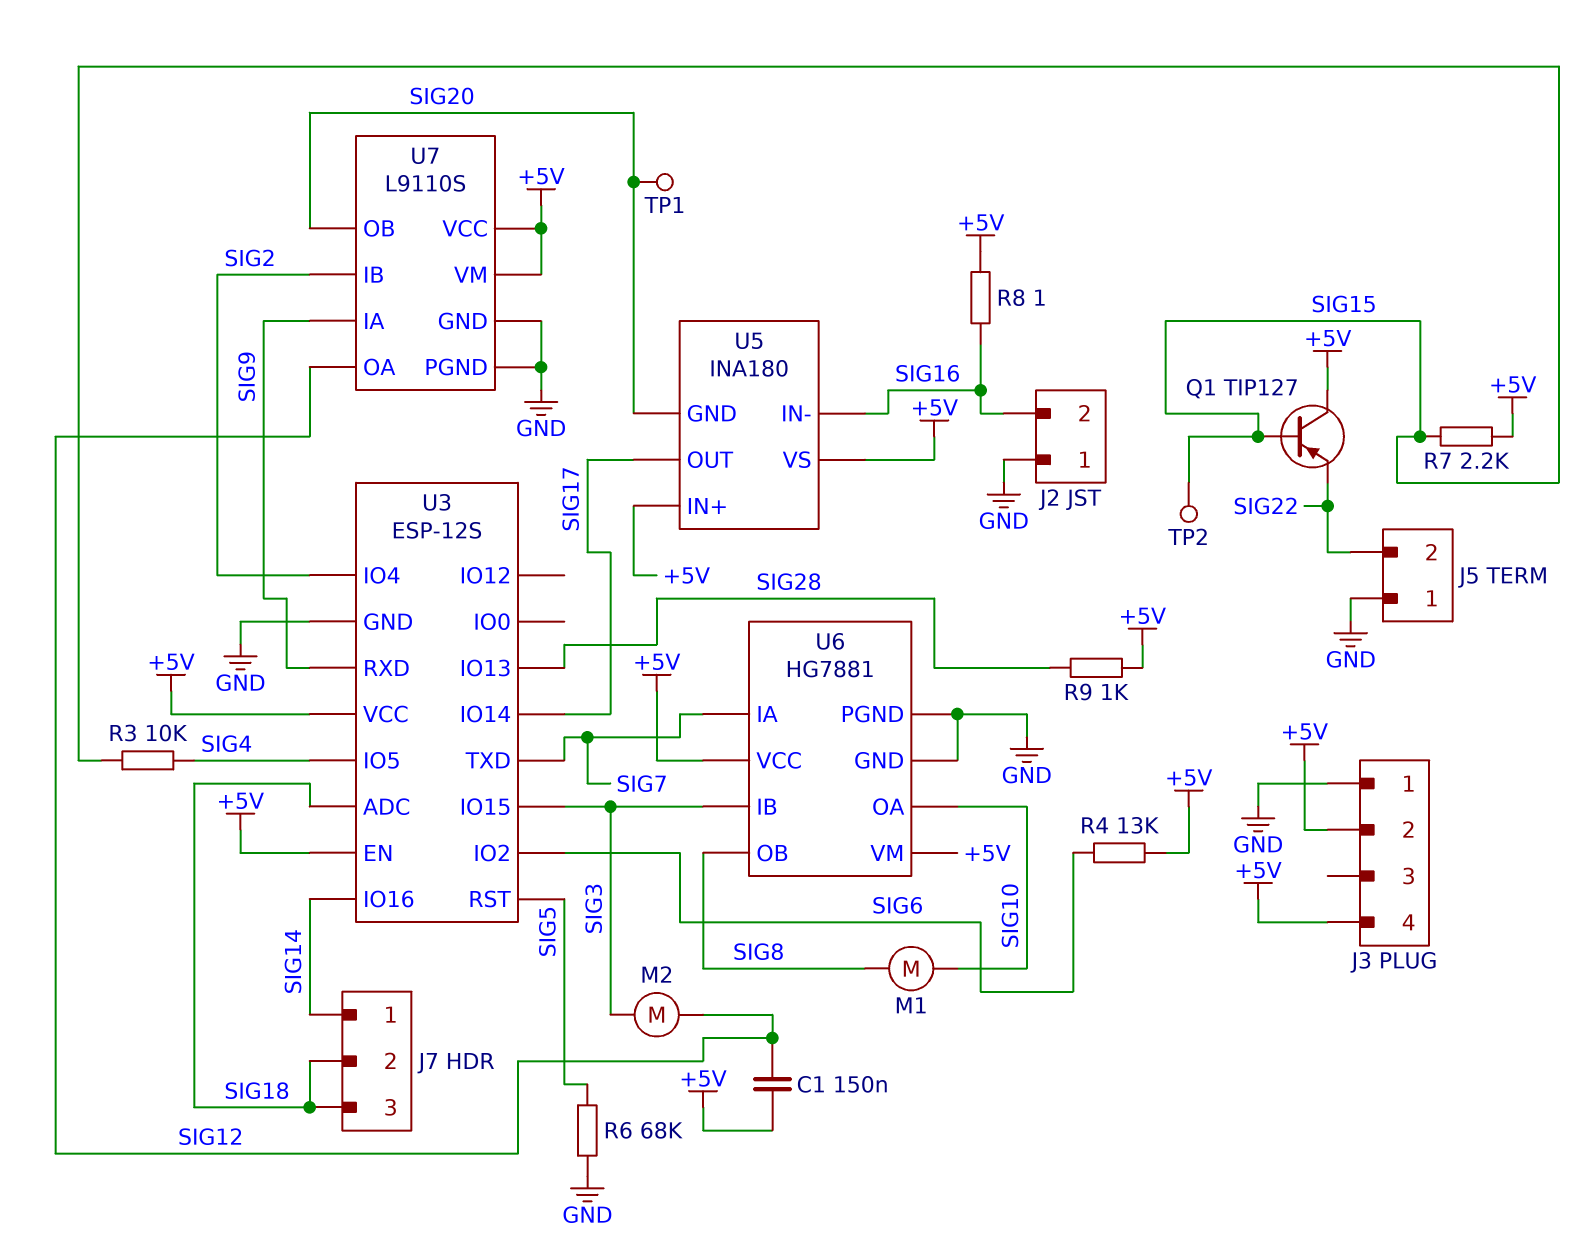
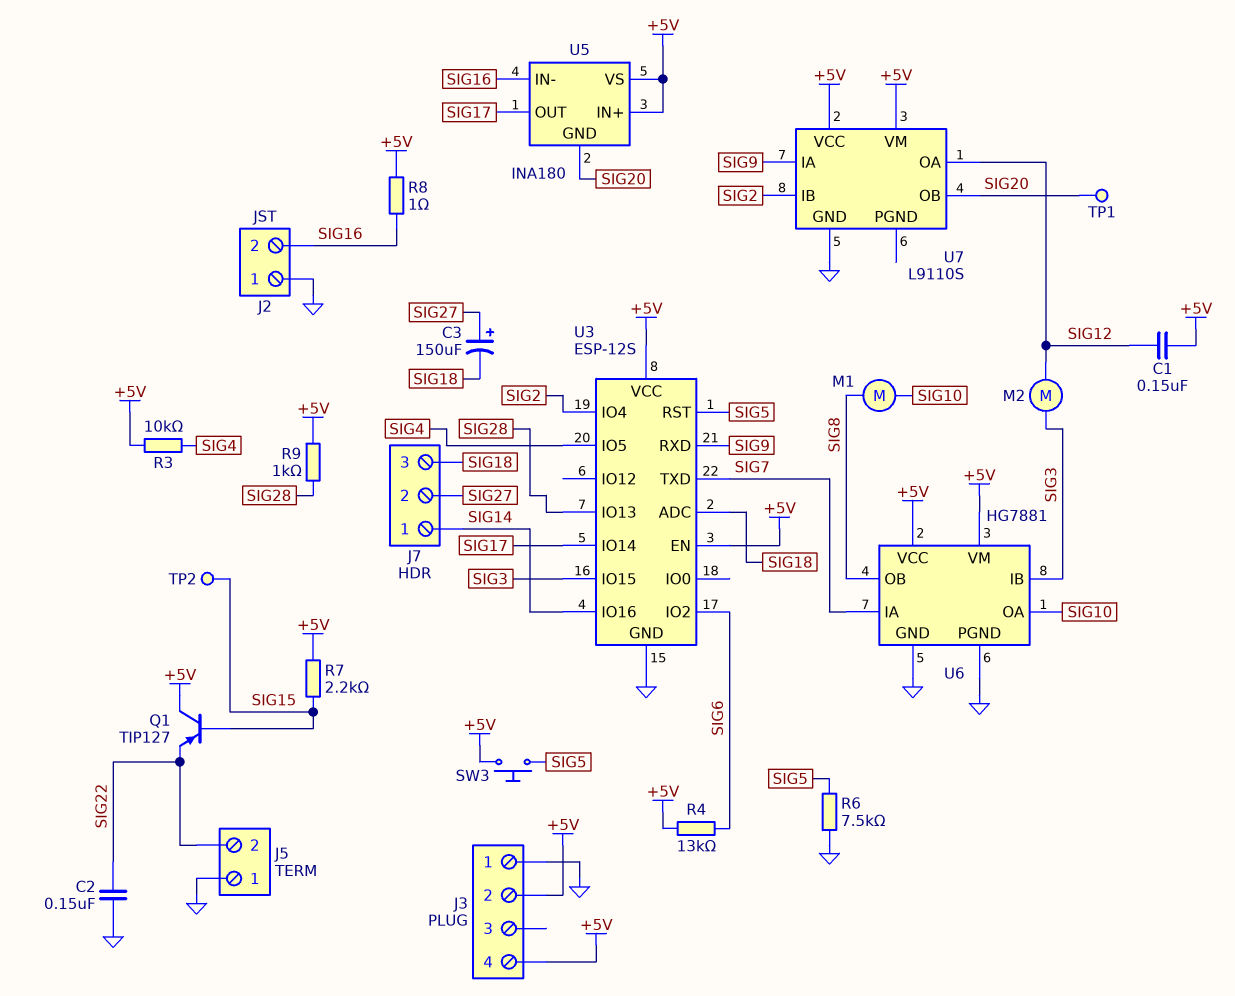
C2: none -> 150nF (GND, SIG22)
C3: none -> 150uF (plus SIG27, minus SIG18)
J7 pin 2: SIG18 -> SIG27
R3: 10k (SIG4, SIG15) -> 10k (+5V, SIG4)
R6: 68k (GND, SIG5) -> 7.5k (GND, SIG5)
SW3: none -> button (+5V, SIG5)
U7 pin PGND: GND -> none

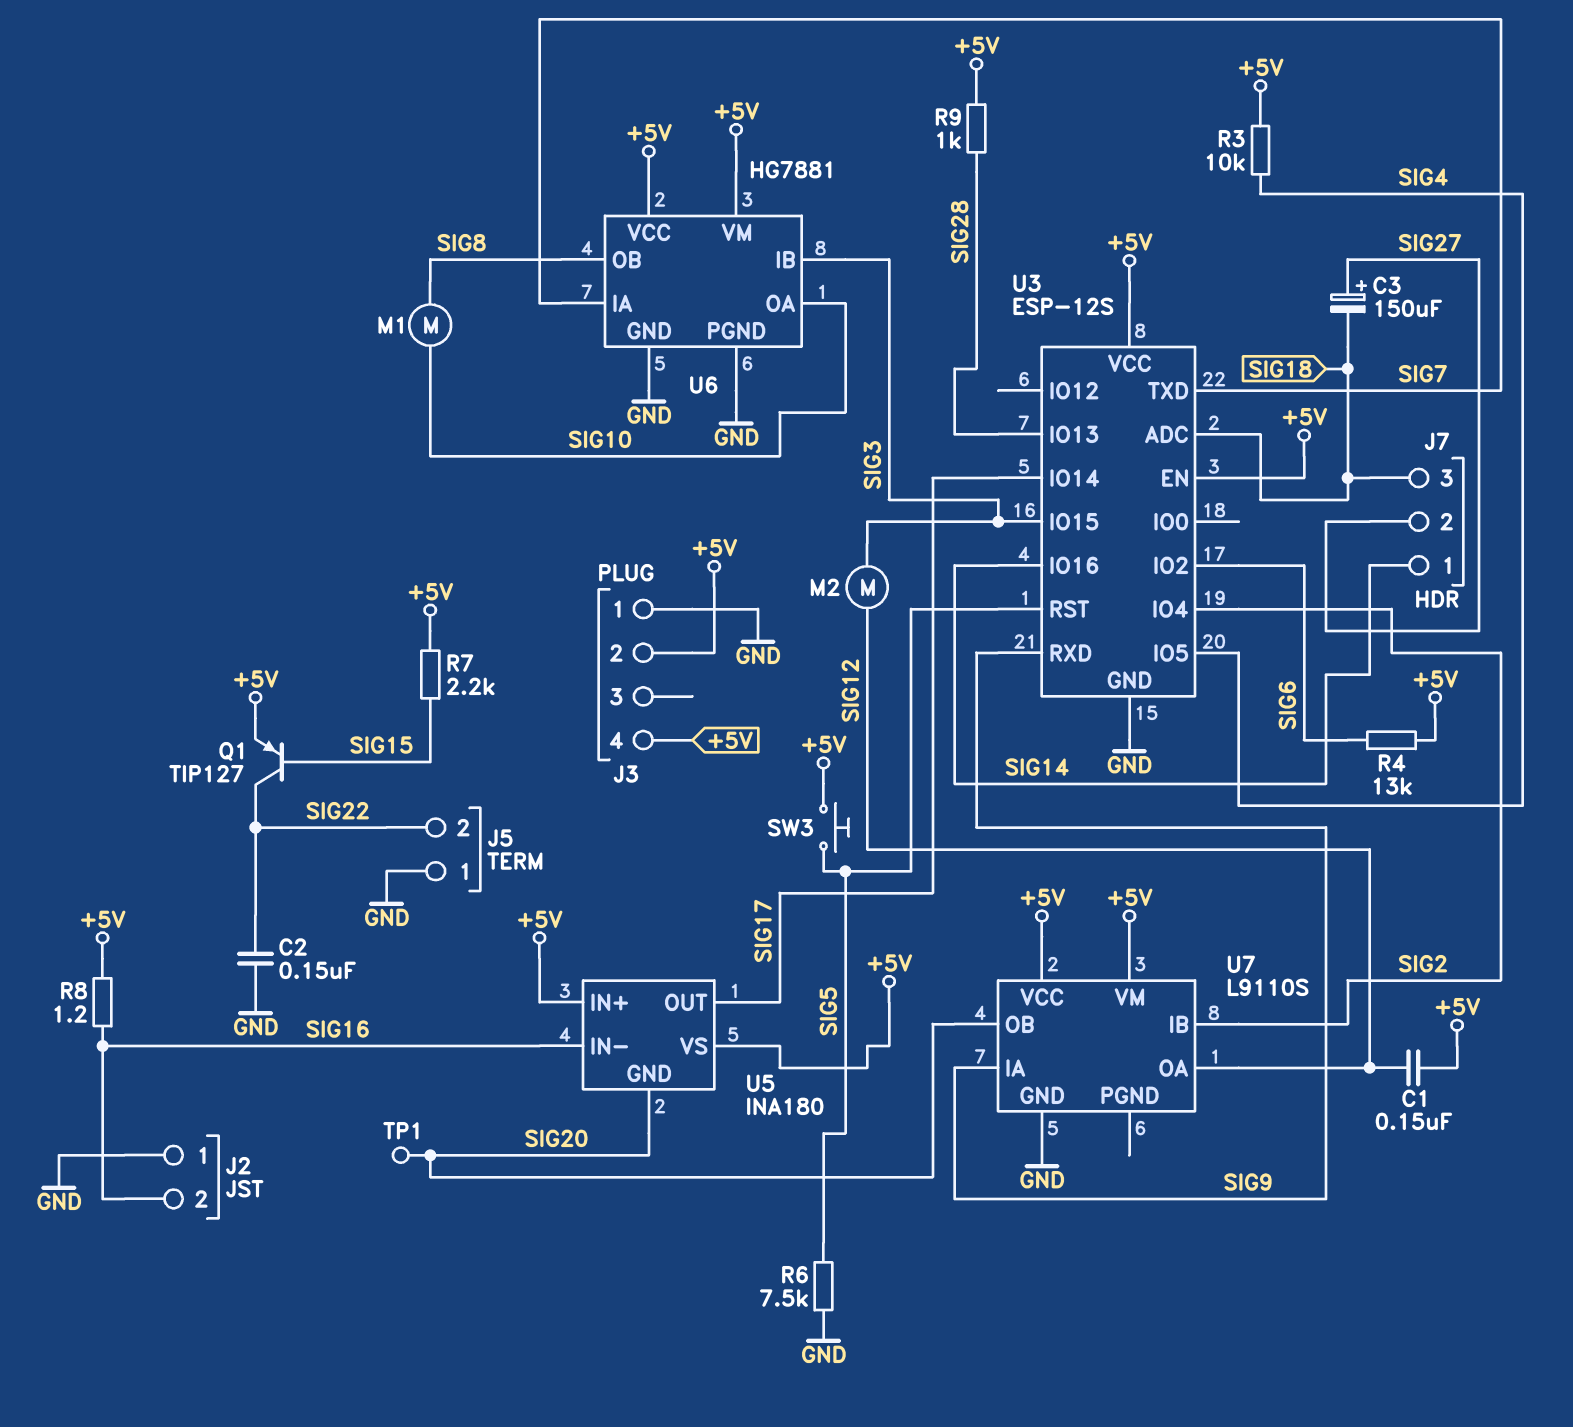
Q1: PNP TIP127 (B SIG15, C +5V, E SIG22) -> PNP TIP127 (B SIG15, C SIG22, E +5V)
R8: 1 (+5V, SIG16) -> 1.2 (+5V, SIG16)
TP2: test point (SIG15) -> none

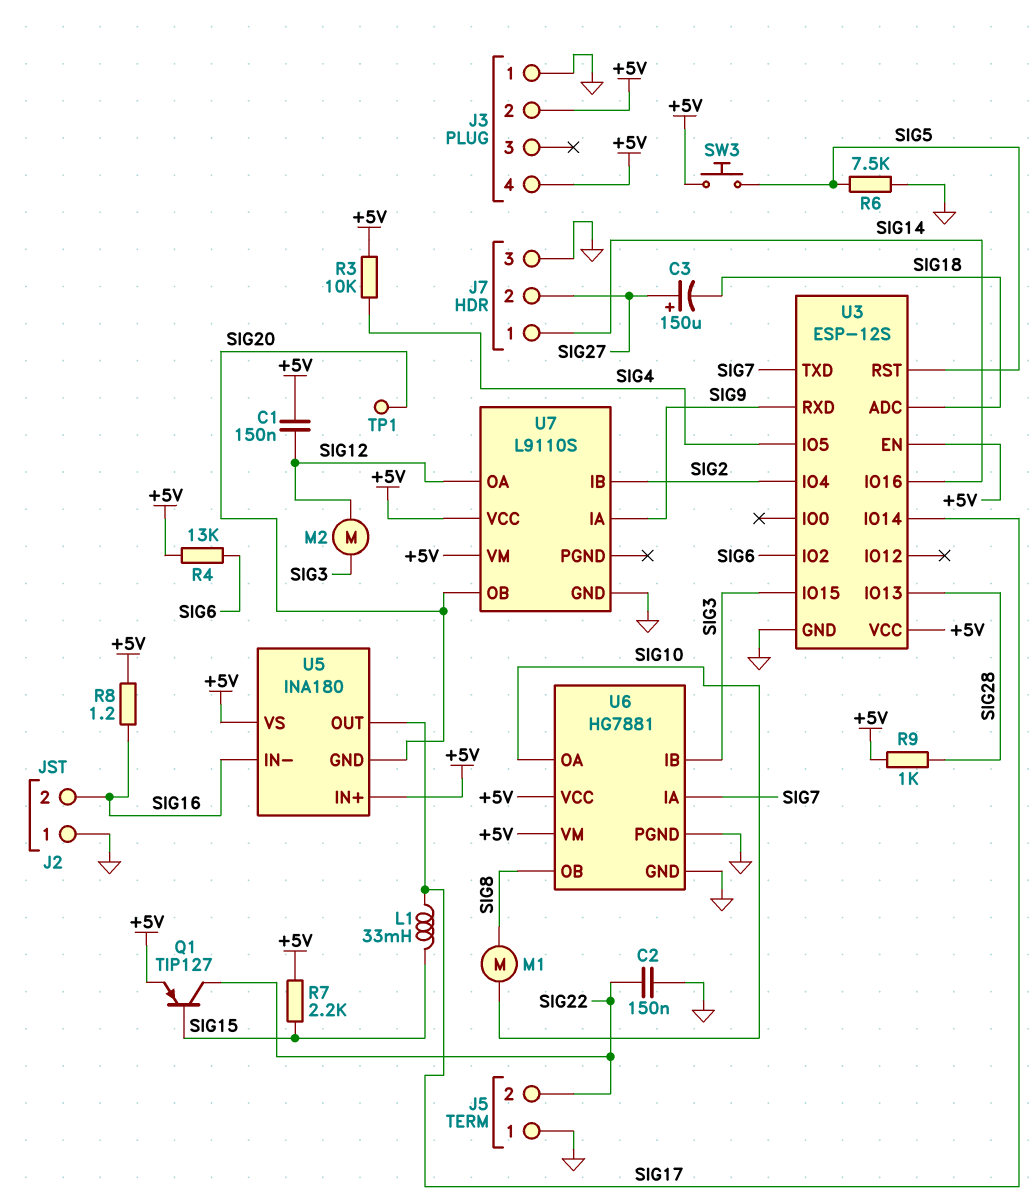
J7 pin 3: SIG18 -> GND
L1: none -> 33mH (SIG15, SIG17)

